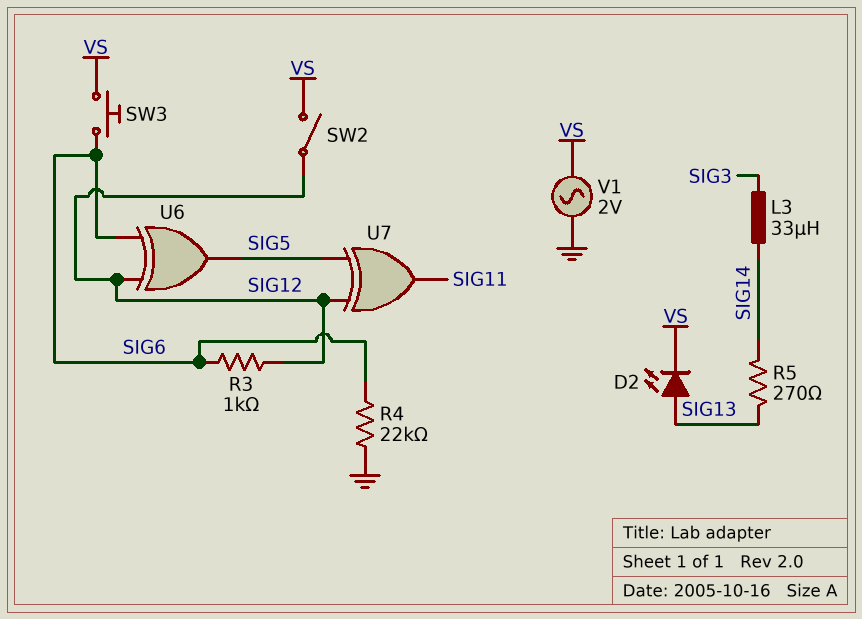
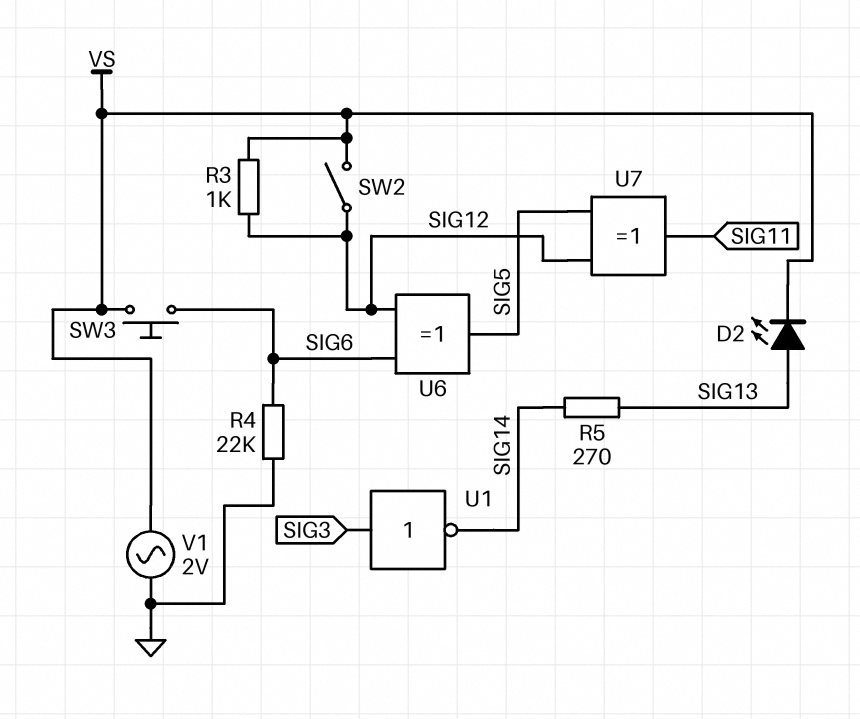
L3: 33uH (SIG3, SIG14) -> none
R3: 1k (SIG6, SIG12) -> 1k (SIG12, VS)
U1: none -> NOT (in SIG3, out SIG14)

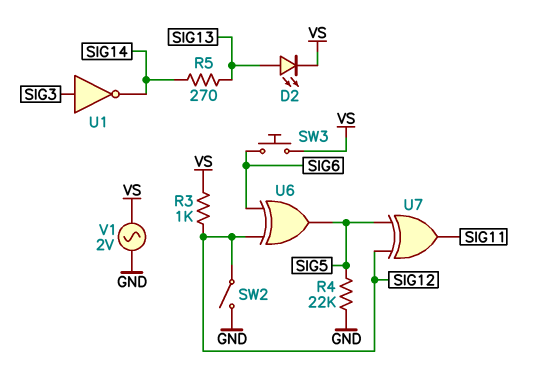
R4: 22k (GND, SIG6) -> 22k (GND, SIG5)
SW2: switch (SIG12, VS) -> switch (GND, SIG12)

